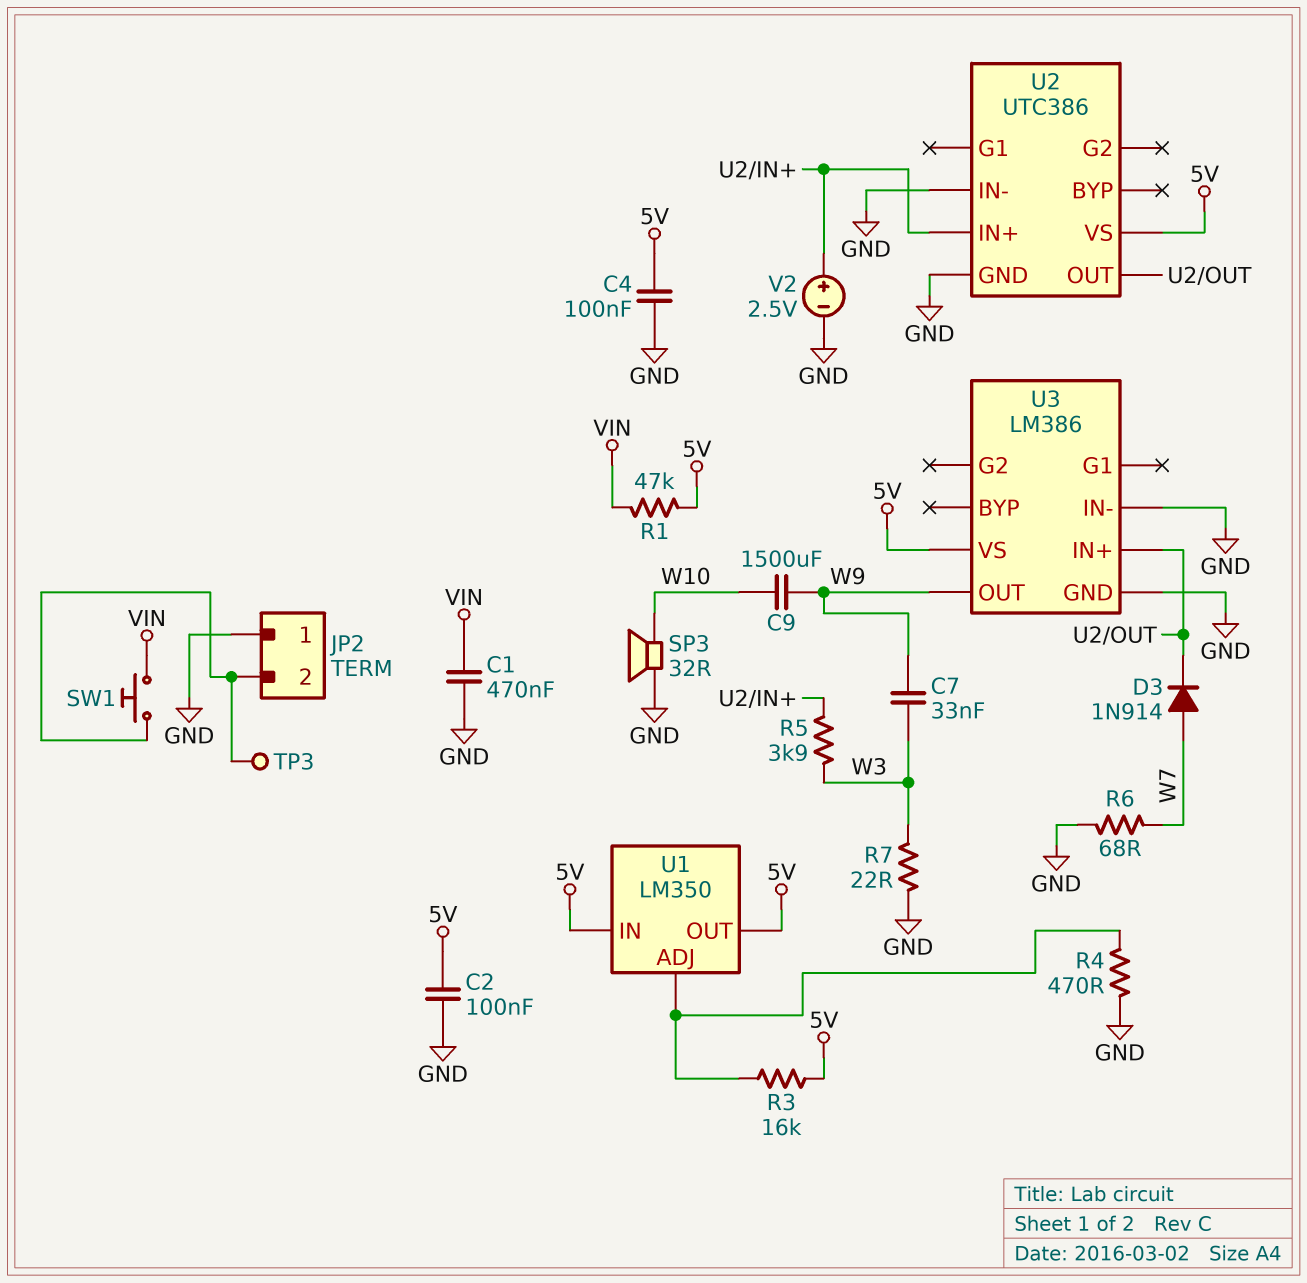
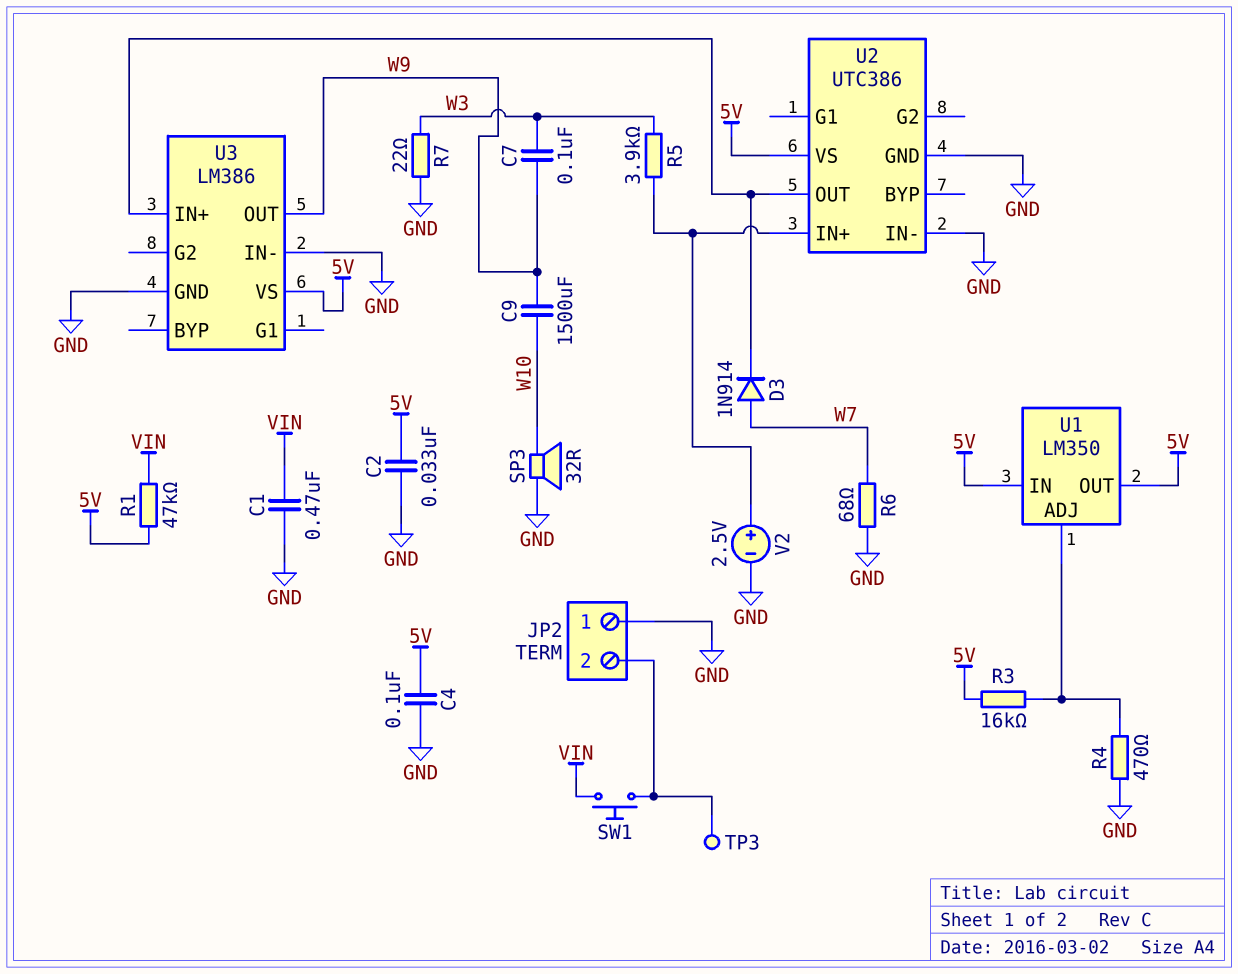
C2: 100nF (5V, GND) -> 33nF (5V, GND)
C7: 33nF (W3, W9) -> 100nF (W3, W9)

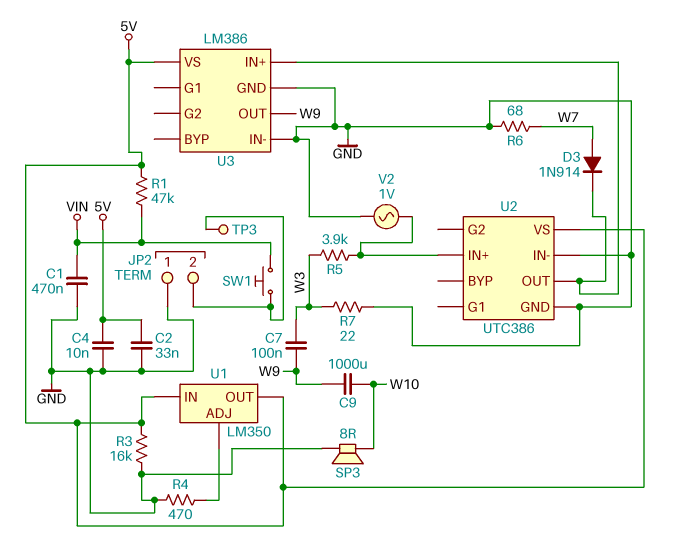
C4: 100nF (5V, GND) -> 10nF (5V, GND)
C9: 1500uF (W9, W10) -> 1000uF (W9, W10)
R3: 16k (5V, U1/ADJ) -> 16k (5V, GND)
SP3: speaker 32R (GND, W10) -> speaker 8R (GND, W10)
V2: 2.5V (plus U2/IN+, minus GND) -> AC 1V (GND, U2/IN+)

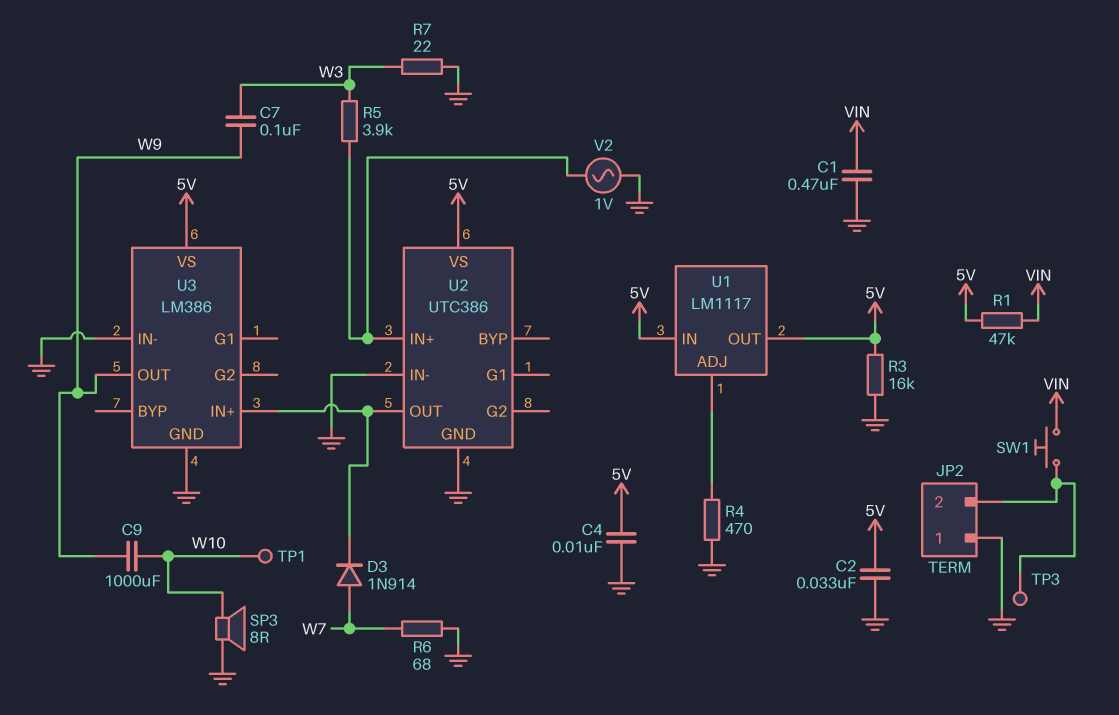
TP1: none -> test point (W10)
U1: LM350 -> LM1117

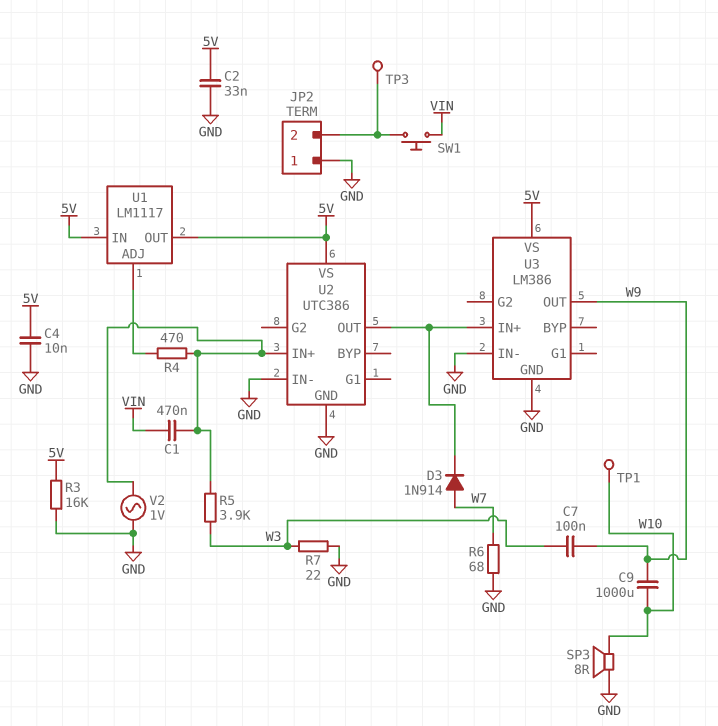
C1: 470nF (GND, VIN) -> 470nF (U2/IN+, VIN)
R1: 47k (5V, VIN) -> none
R4: 470 (GND, U1/ADJ) -> 470 (U1/ADJ, U2/IN+)

